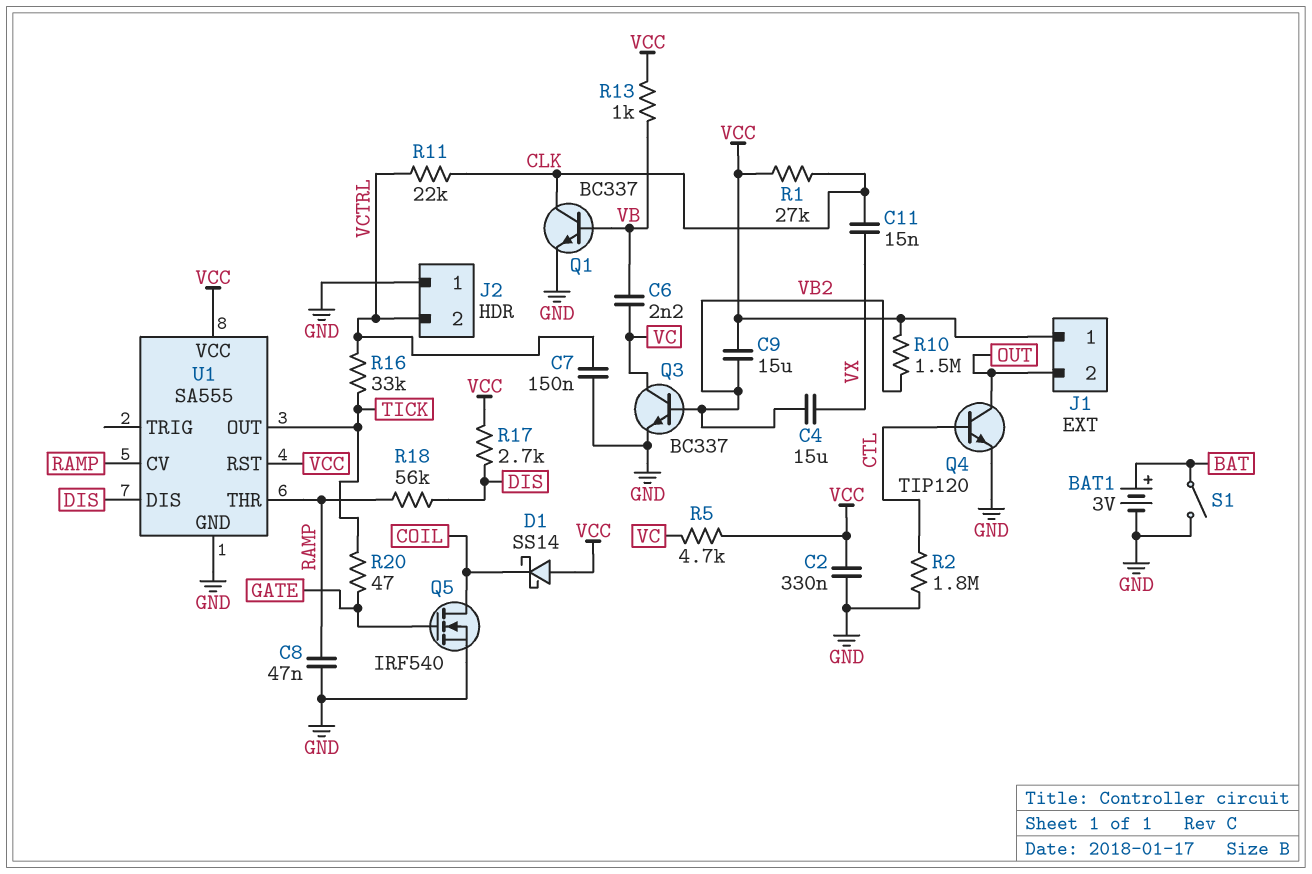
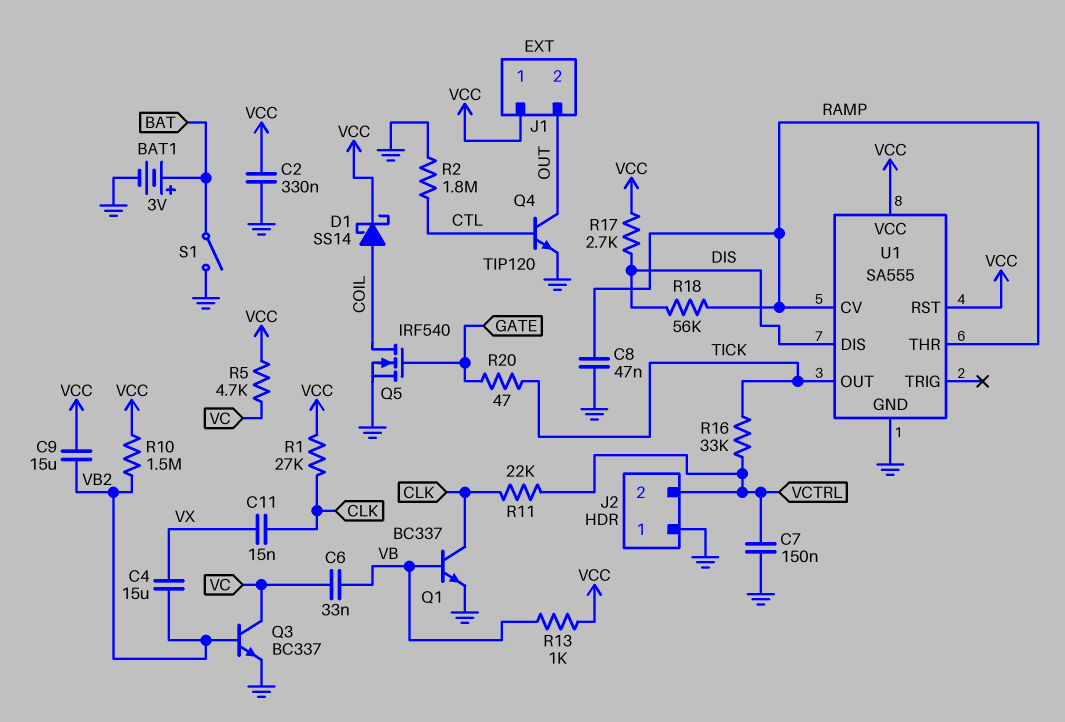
C6: 2.2nF (VB, VC) -> 33nF (VB, VC)
D1: schottky SS14 (A VCC, K COIL) -> schottky SS14 (A COIL, K VCC)

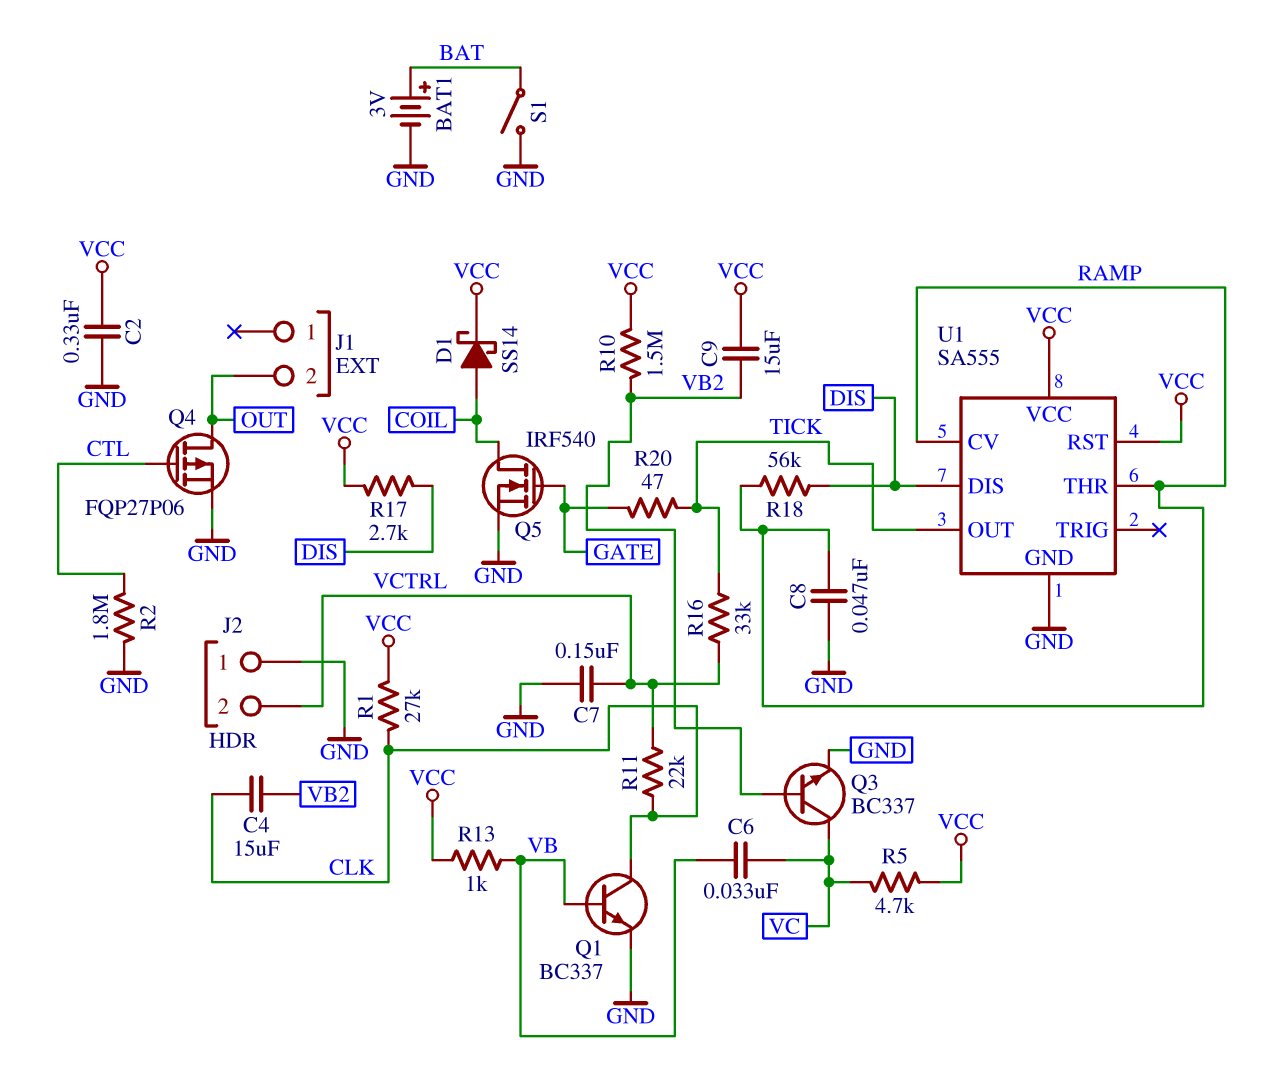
C4: 15uF (VB2, VX) -> 15uF (CLK, VB2)
C11: 15nF (CLK, VX) -> none
J1 pin 1: VCC -> none
Q4: NPN TIP120 (B CTL, C OUT, E GND) -> PMOS FQP27P06 (G CTL, D OUT, S GND)

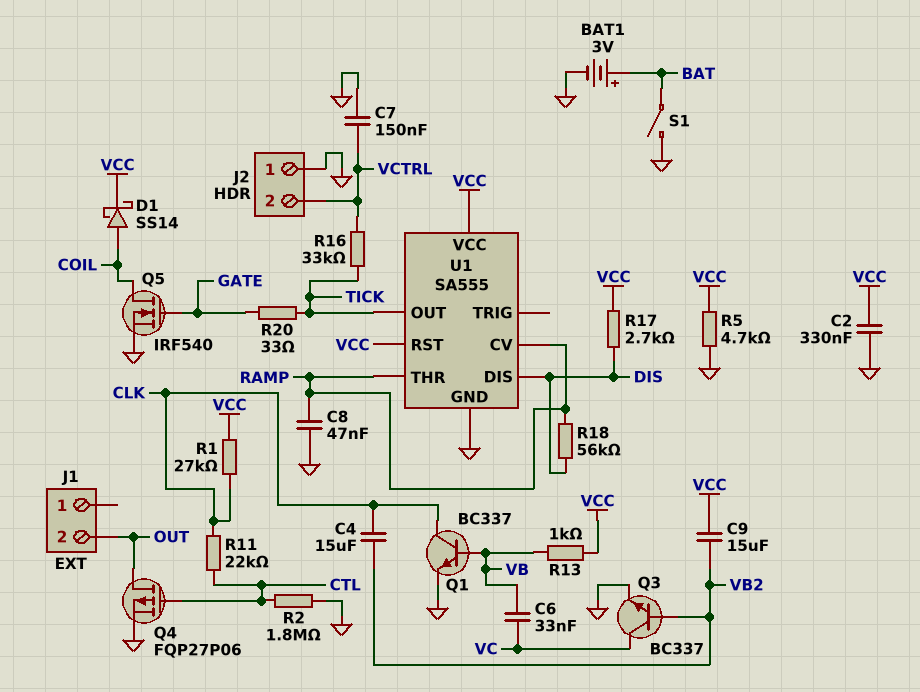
R5: 4.7k (VC, VCC) -> 4.7k (GND, VCC)
R10: 1.5M (VB2, VCC) -> none
R11: 22k (CLK, VCTRL) -> 22k (CLK, CTL)
R20: 47 (GATE, TICK) -> 33 (GATE, TICK)

